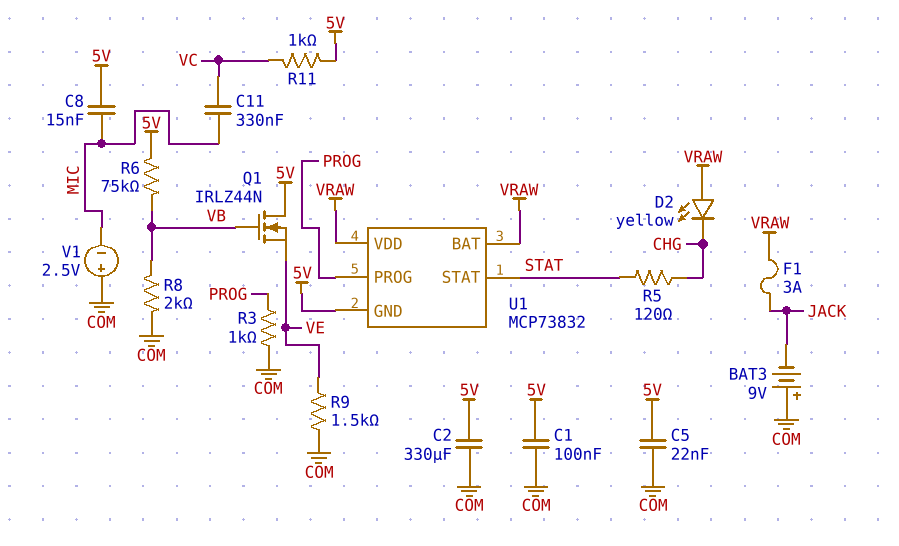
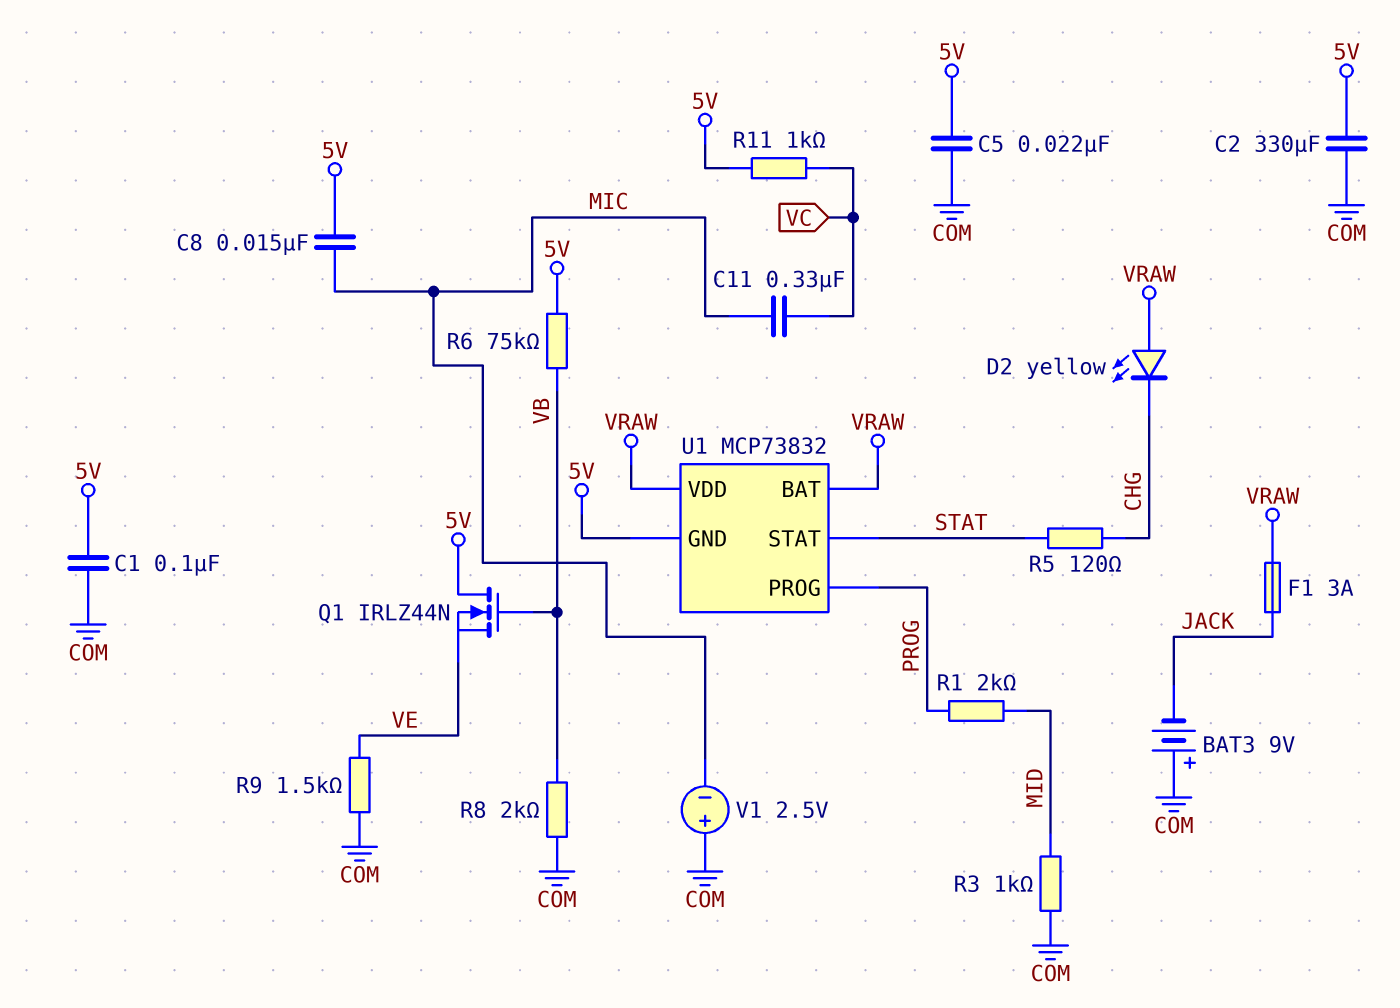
R1: none -> 2k (MID, PROG)
R3: 1k (COM, PROG) -> 1k (COM, MID)

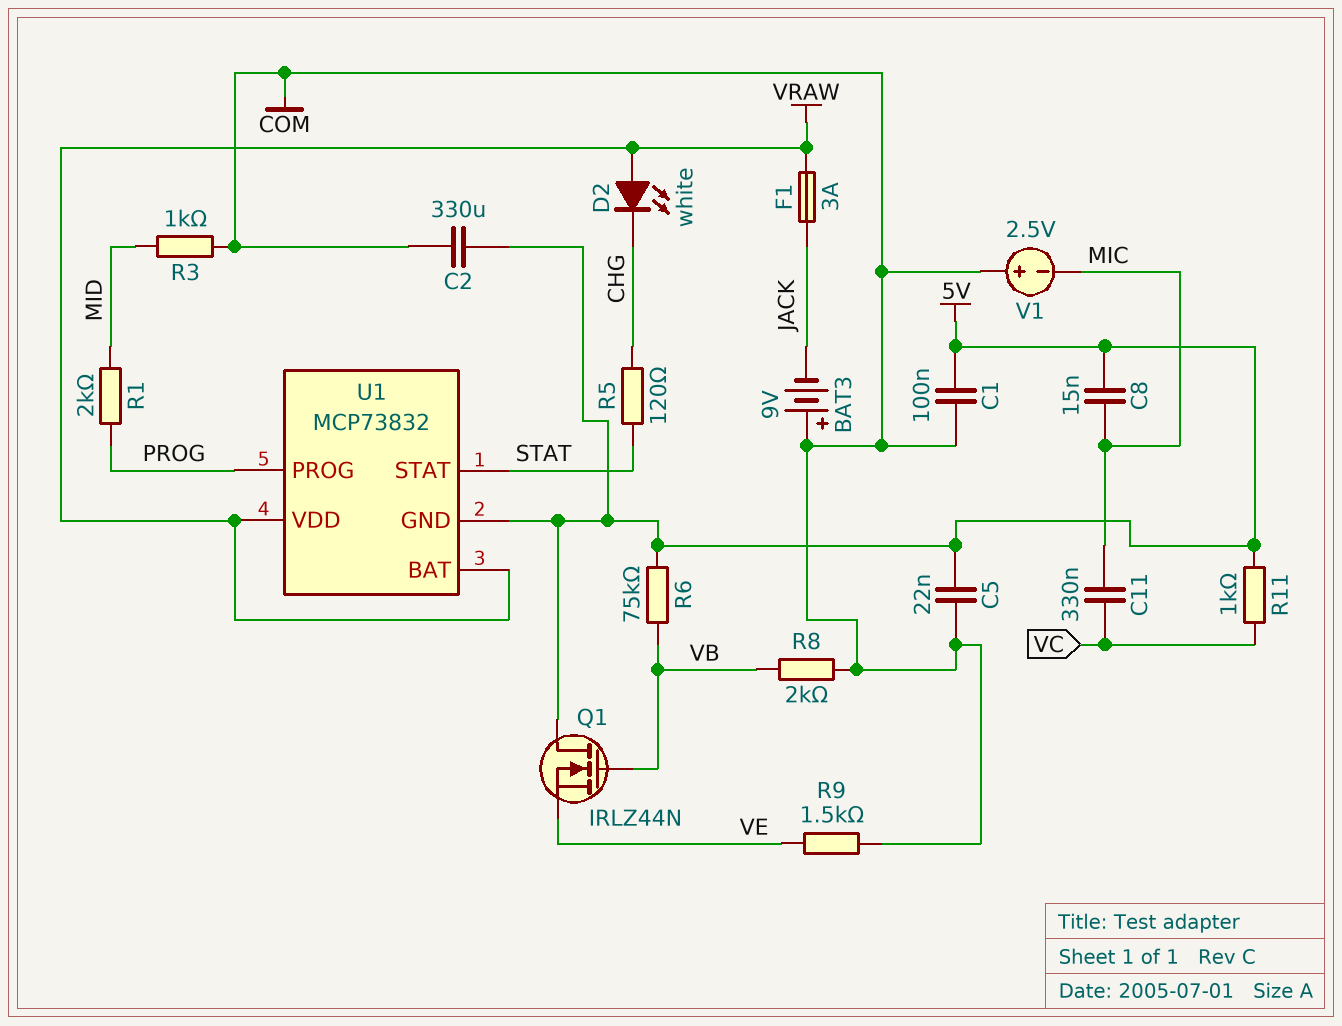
D2: LED yellow (A VRAW, K CHG) -> LED white (A VRAW, K CHG)

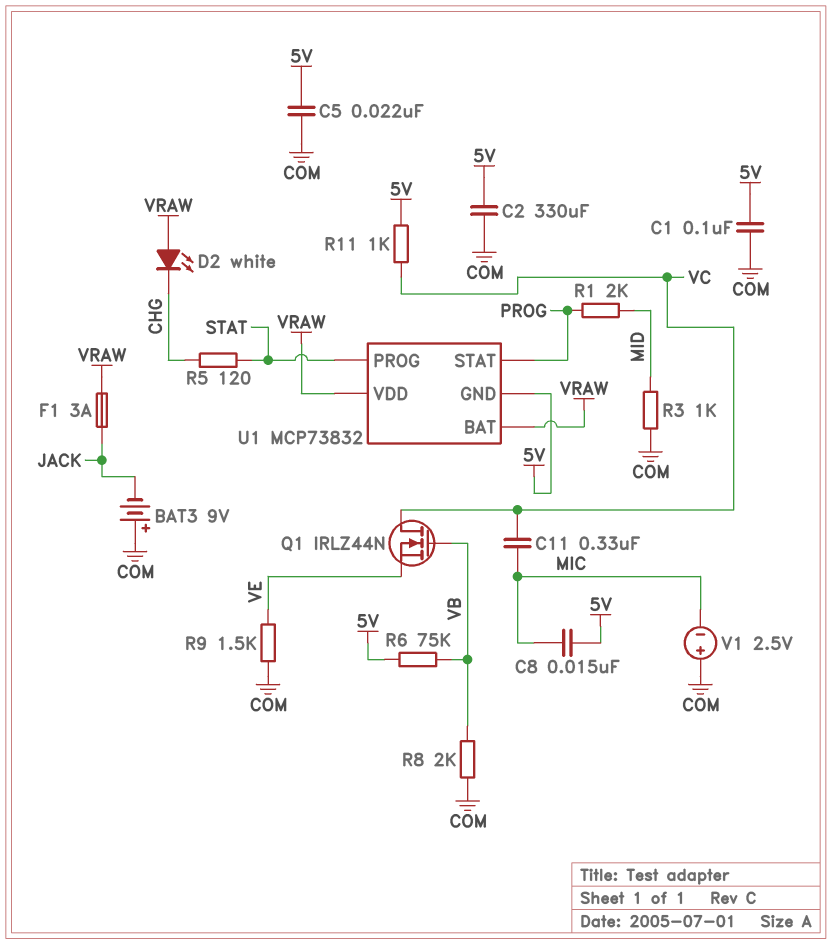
Q1: NMOS IRLZ44N (G VB, D 5V, S VE) -> NMOS IRLZ44N (G VB, D VC, S VE)
U1 pin PROG: PROG -> STAT
U1 pin STAT: STAT -> PROG

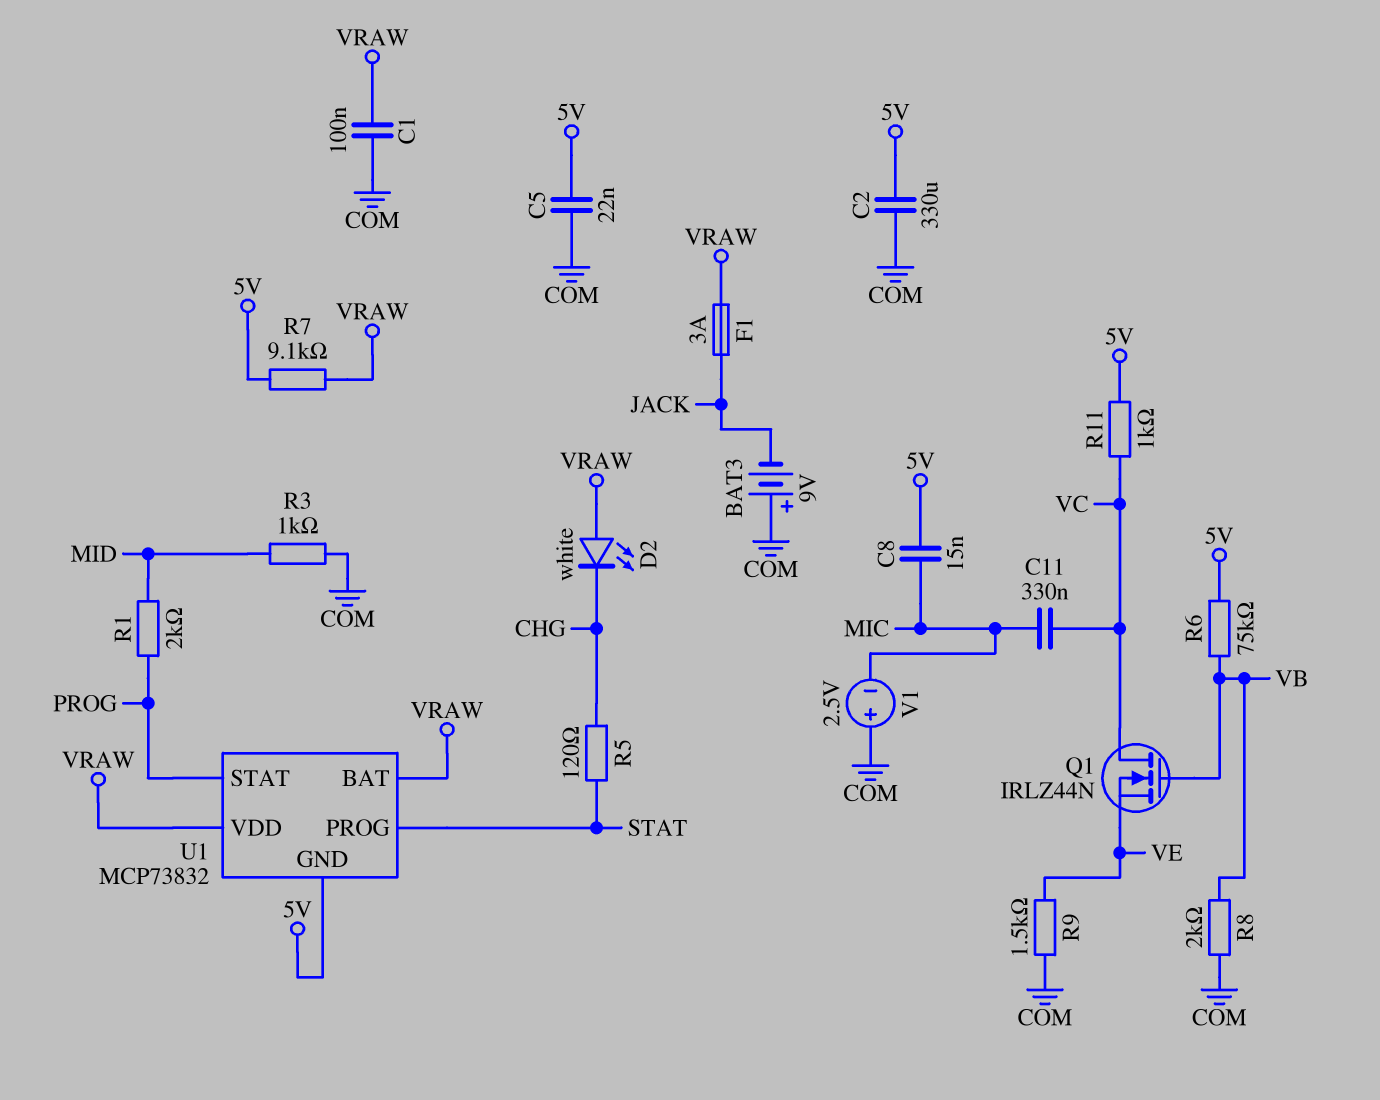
C1: 100nF (5V, COM) -> 100nF (COM, VRAW)
R7: none -> 9.1k (5V, VRAW)

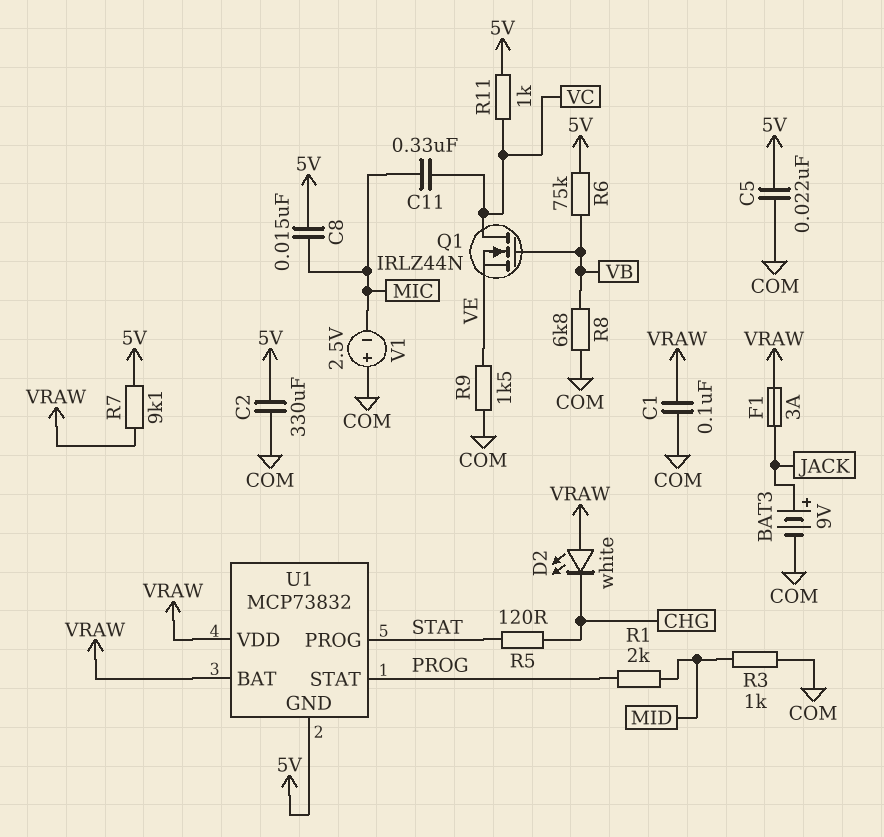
BAT3: 9V (plus COM, minus JACK) -> 9V (plus JACK, minus COM)
R8: 2k (COM, VB) -> 6.8k (COM, VB)

